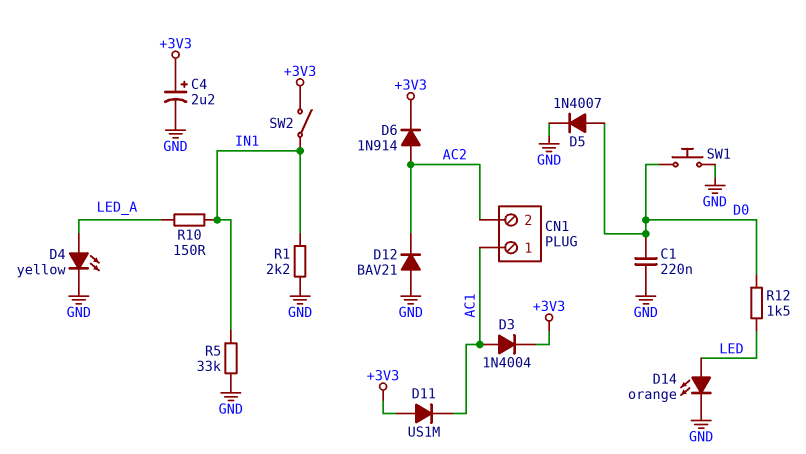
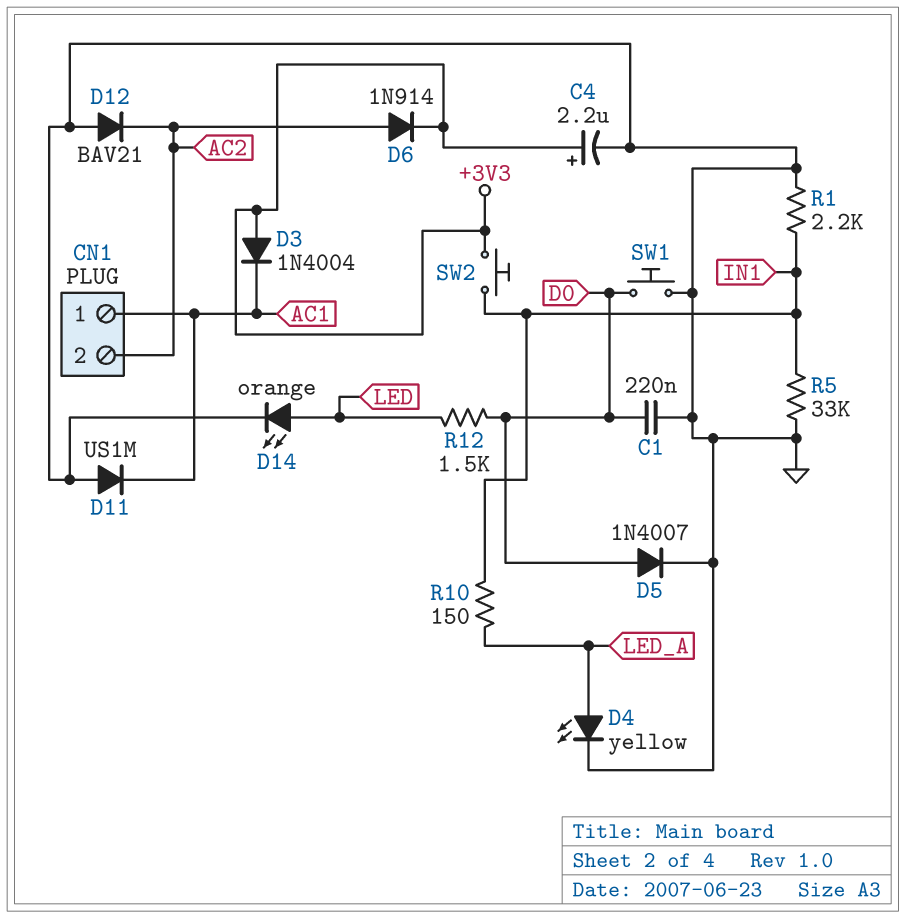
D3: diode 1N4004 (A AC1, K +3V3) -> diode 1N4004 (A +3V3, K AC1)
D11: diode US1M (A +3V3, K AC1) -> diode US1M (A GND, K AC1)
SW2: switch (+3V3, IN1) -> button (+3V3, IN1)

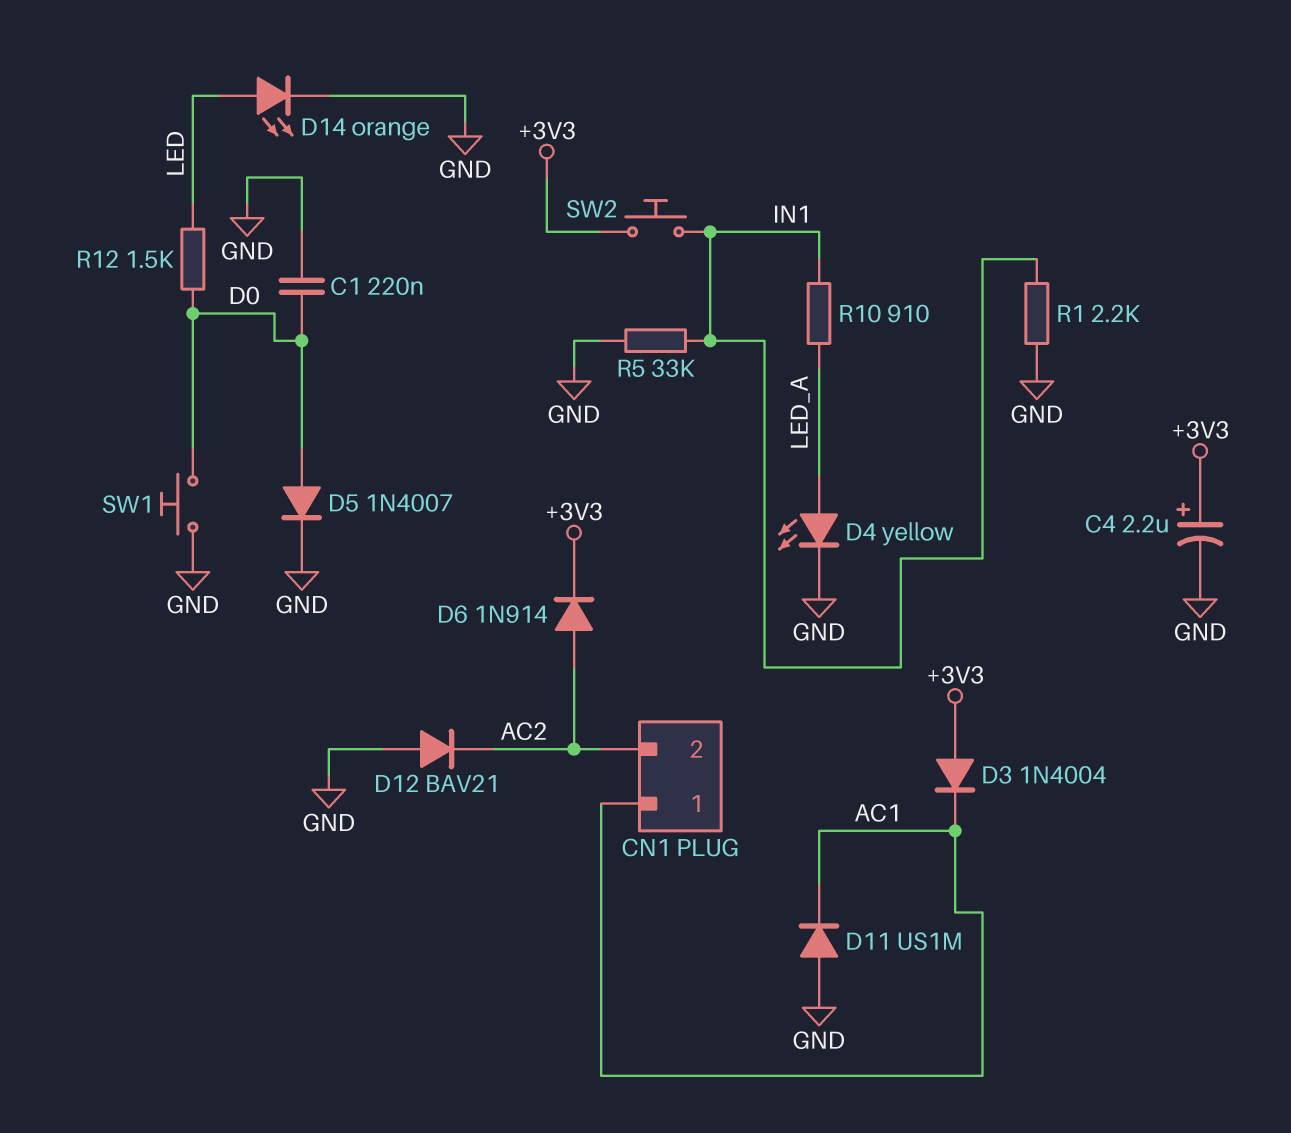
R10: 150 (IN1, LED_A) -> 910 (IN1, LED_A)

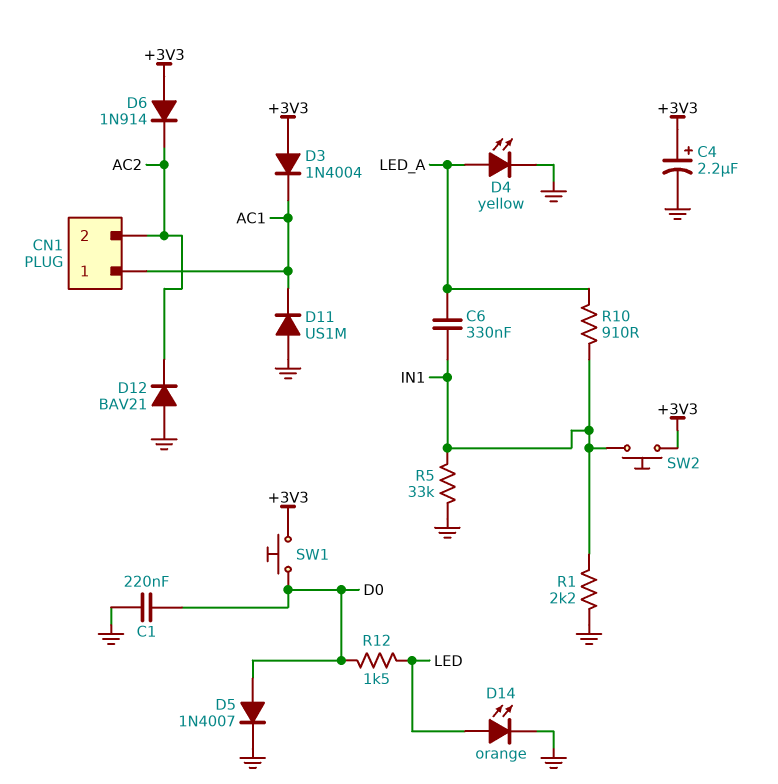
C6: none -> 330nF (IN1, LED_A)
D6: diode 1N914 (A AC2, K +3V3) -> diode 1N914 (A +3V3, K AC2)
SW1: button (D0, GND) -> button (+3V3, D0)

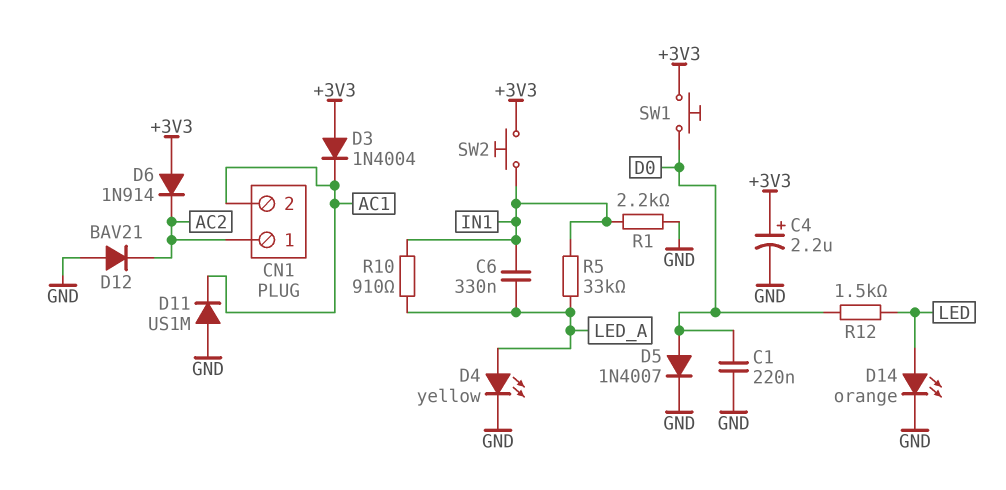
CN1 pin 1: AC1 -> AC2
CN1 pin 2: AC2 -> AC1
R5: 33k (GND, IN1) -> 33k (IN1, LED_A)

